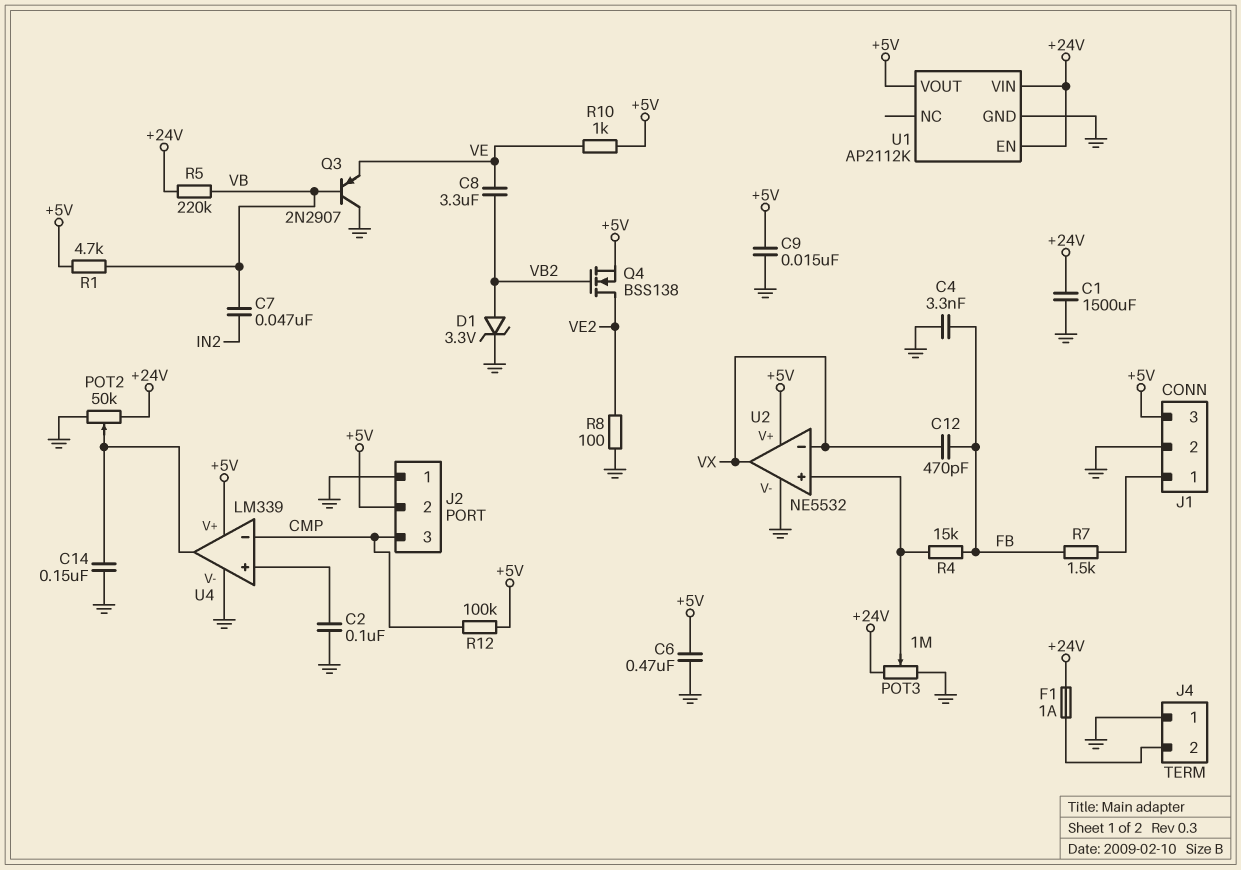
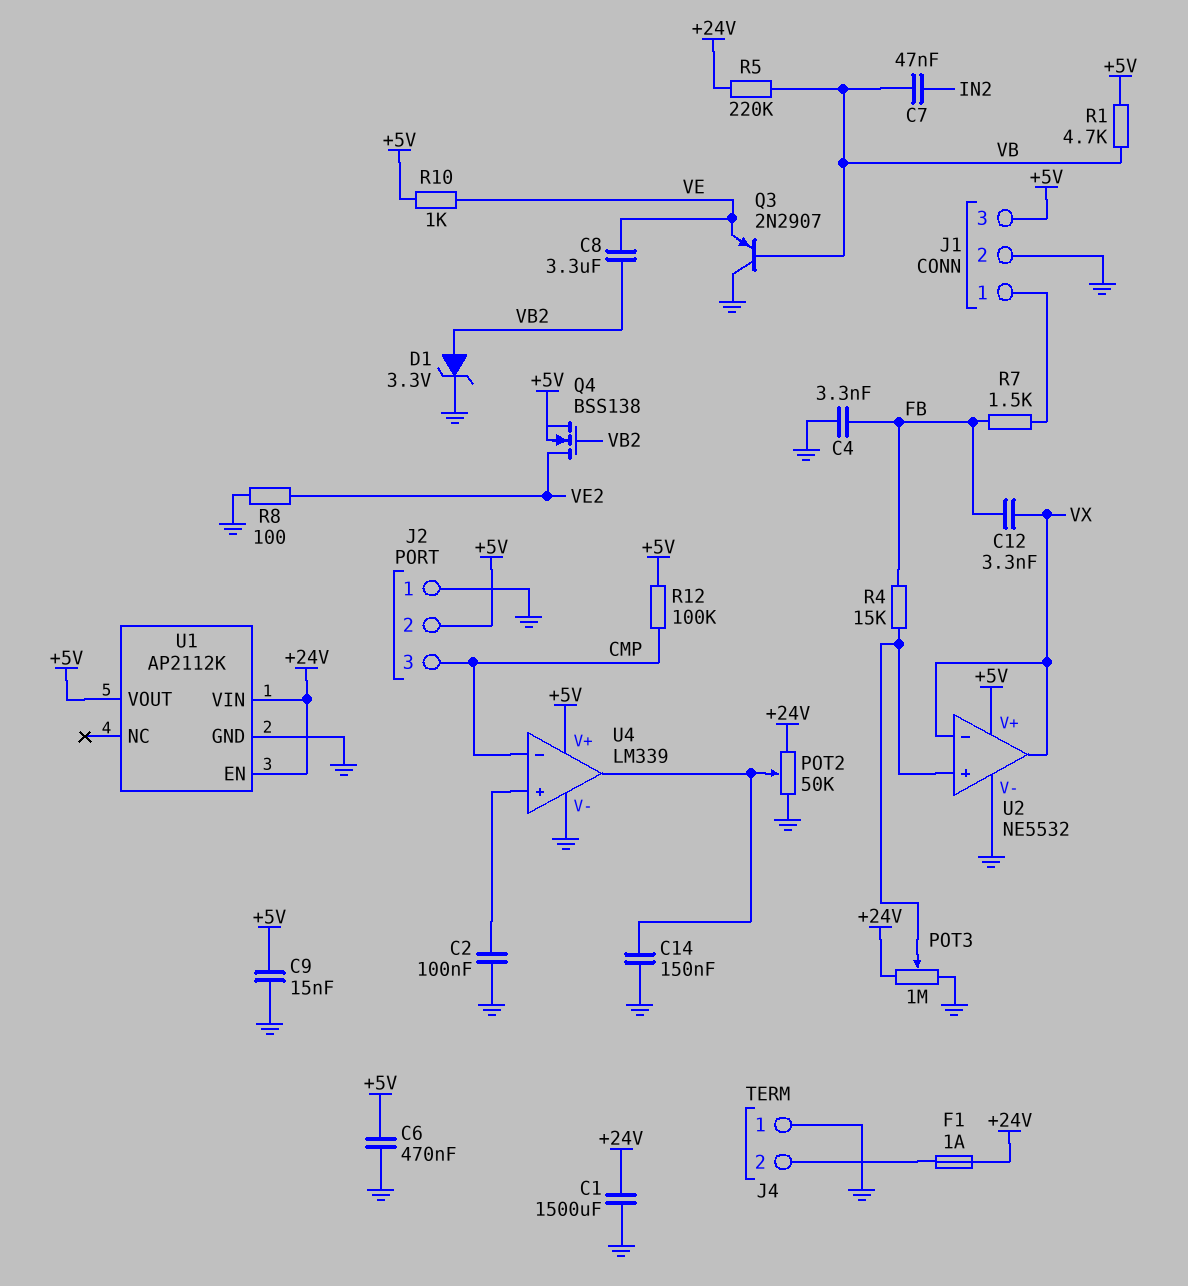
C12: 470pF (FB, VX) -> 3.3nF (FB, VX)

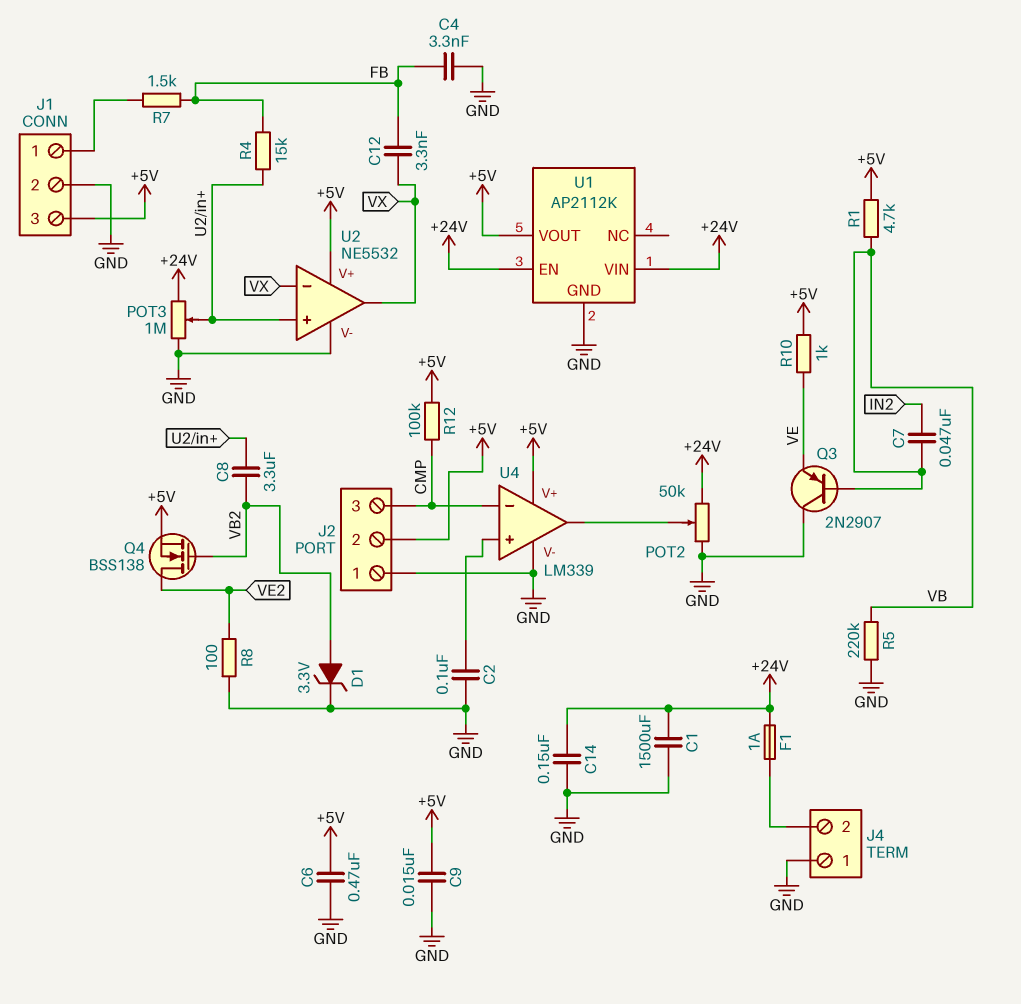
C8: 3.3uF (VB2, VE) -> 3.3uF (U2/in+, VB2)
C14: 150nF (GND, U4/out) -> 150nF (+24V, GND)
R5: 220k (+24V, VB) -> 220k (GND, VB)

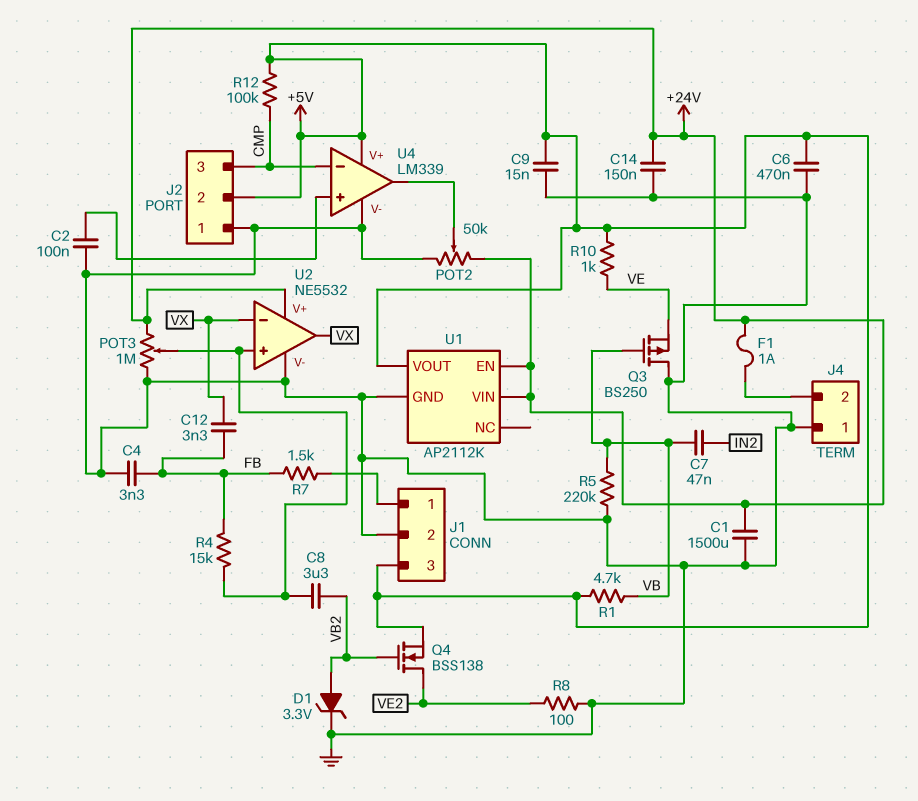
Q3: PNP 2N2907 (B VB, C GND, E VE) -> PMOS BS250 (G VB, D GND, S VE)
U2 pin V+: +5V -> +24V

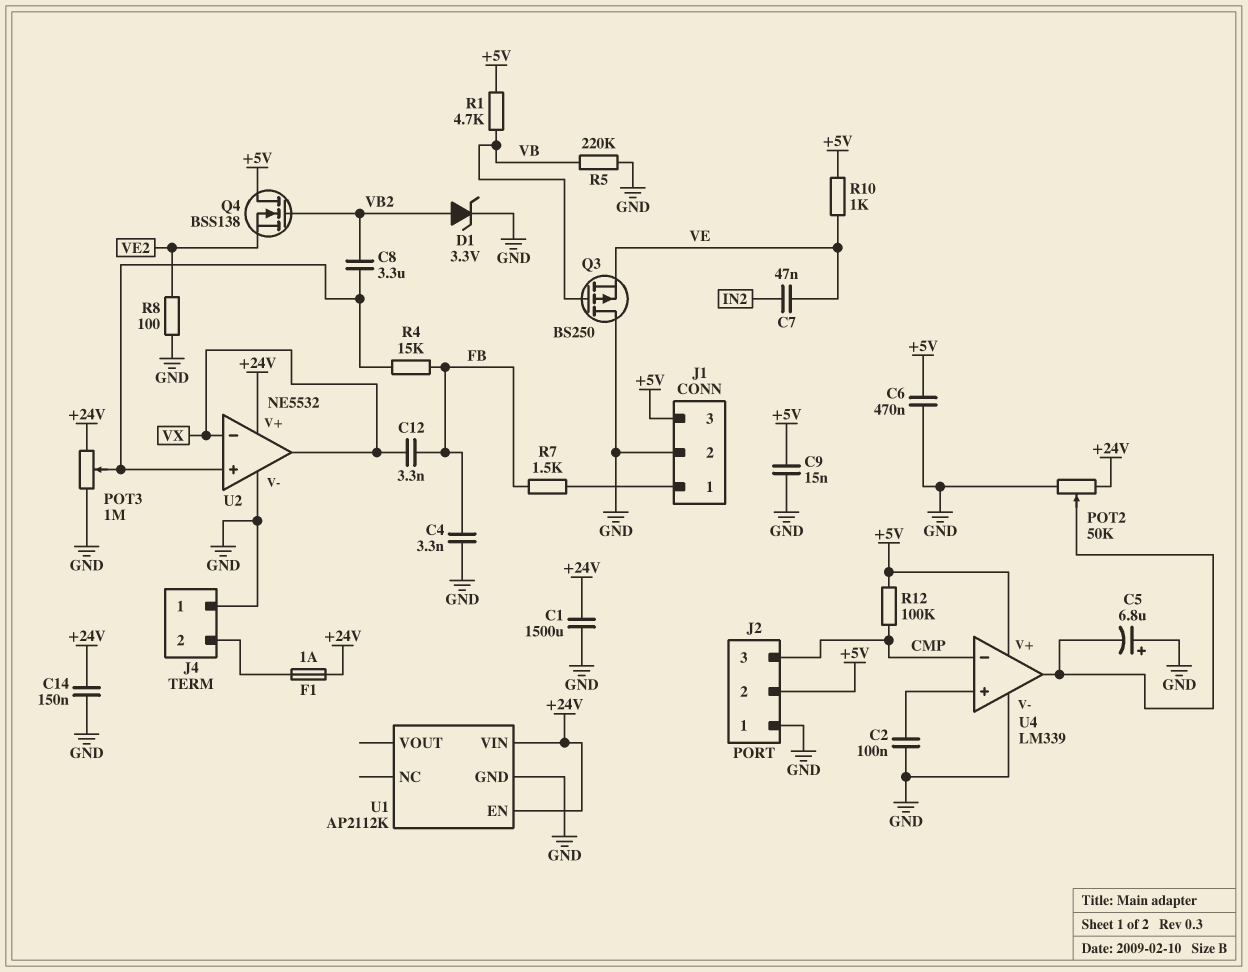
C5: none -> 6.8uF (plus GND, minus U4/out)
C7: 47nF (IN2, VB) -> 47nF (IN2, VE)
Q4: NMOS BSS138 (G VB2, D VE2, S +5V) -> NMOS BSS138 (G VB2, D +5V, S VE2)
U1 pin VOUT: +5V -> none

